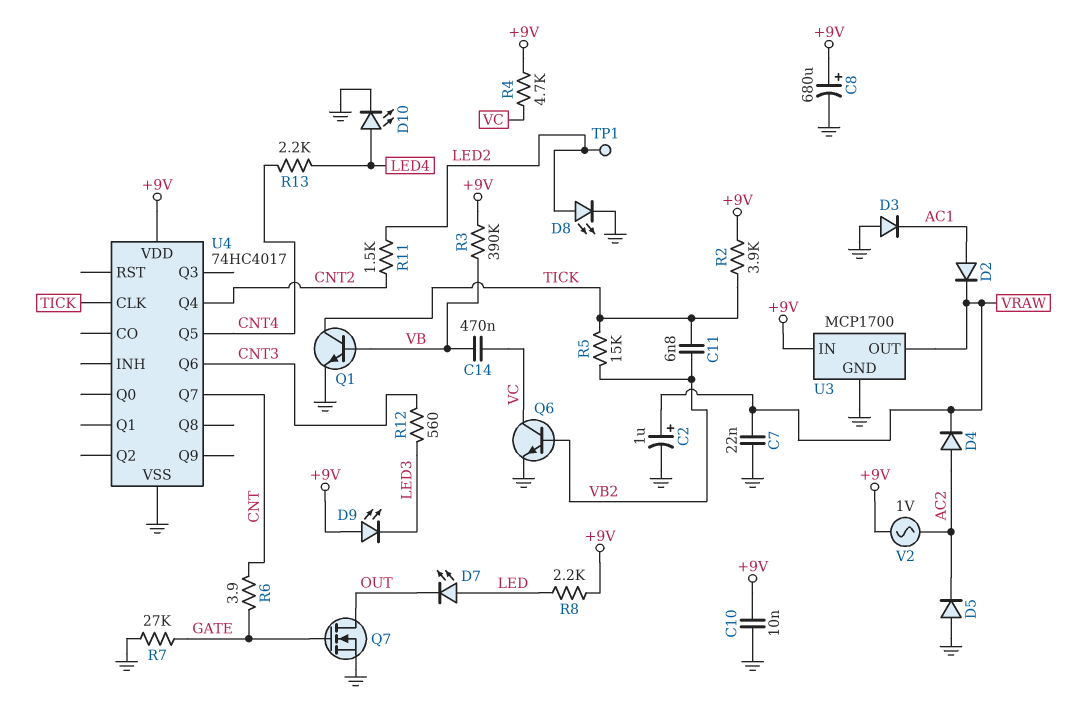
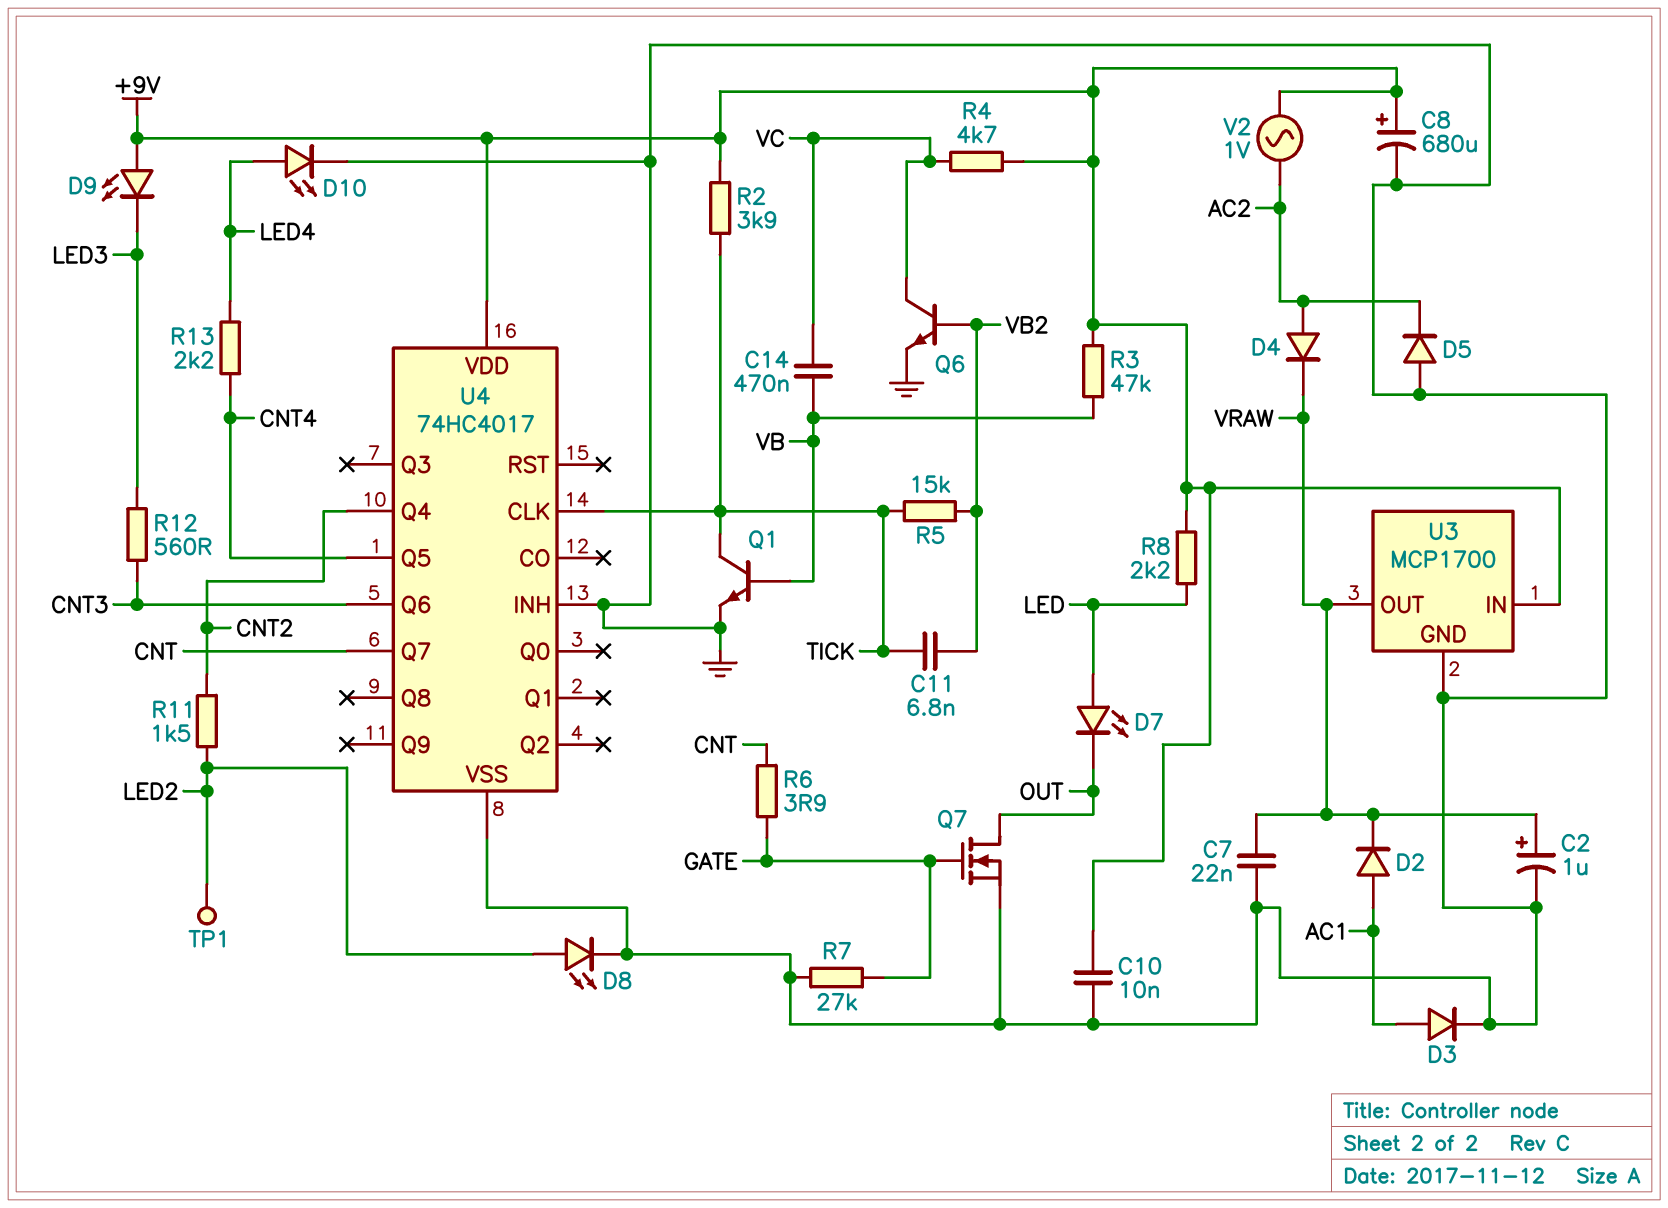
D3: diode (A GND, K AC1) -> diode (A AC1, K GND)
R3: 390k (+9V, VB) -> 47k (+9V, VB)
U4 pin INH: none -> GND

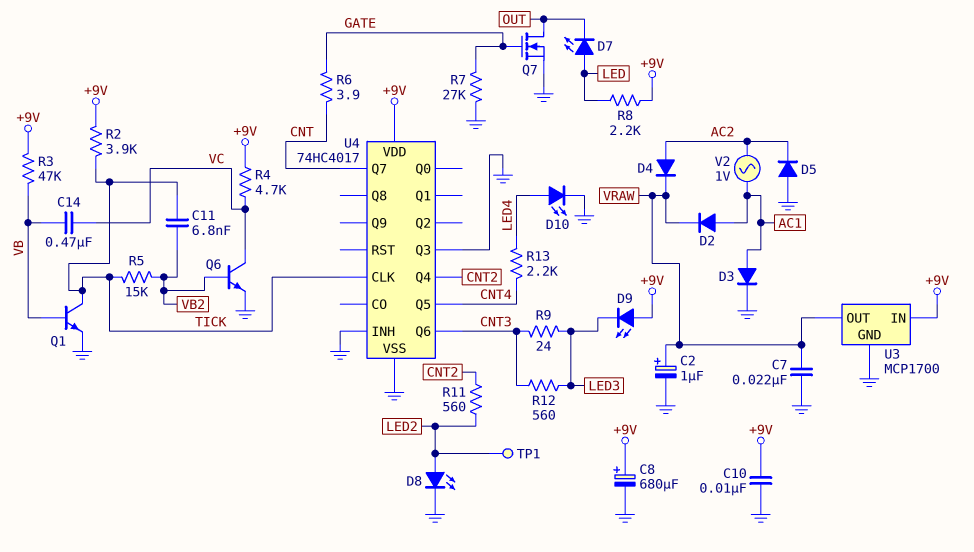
R9: none -> 24 (CNT3, LED3)
R11: 1.5k (CNT2, LED2) -> 560 (CNT2, LED2)
U4 pin Q3: none -> GND
V2: AC 1V (+9V, AC2) -> AC 1V (AC1, AC2)

